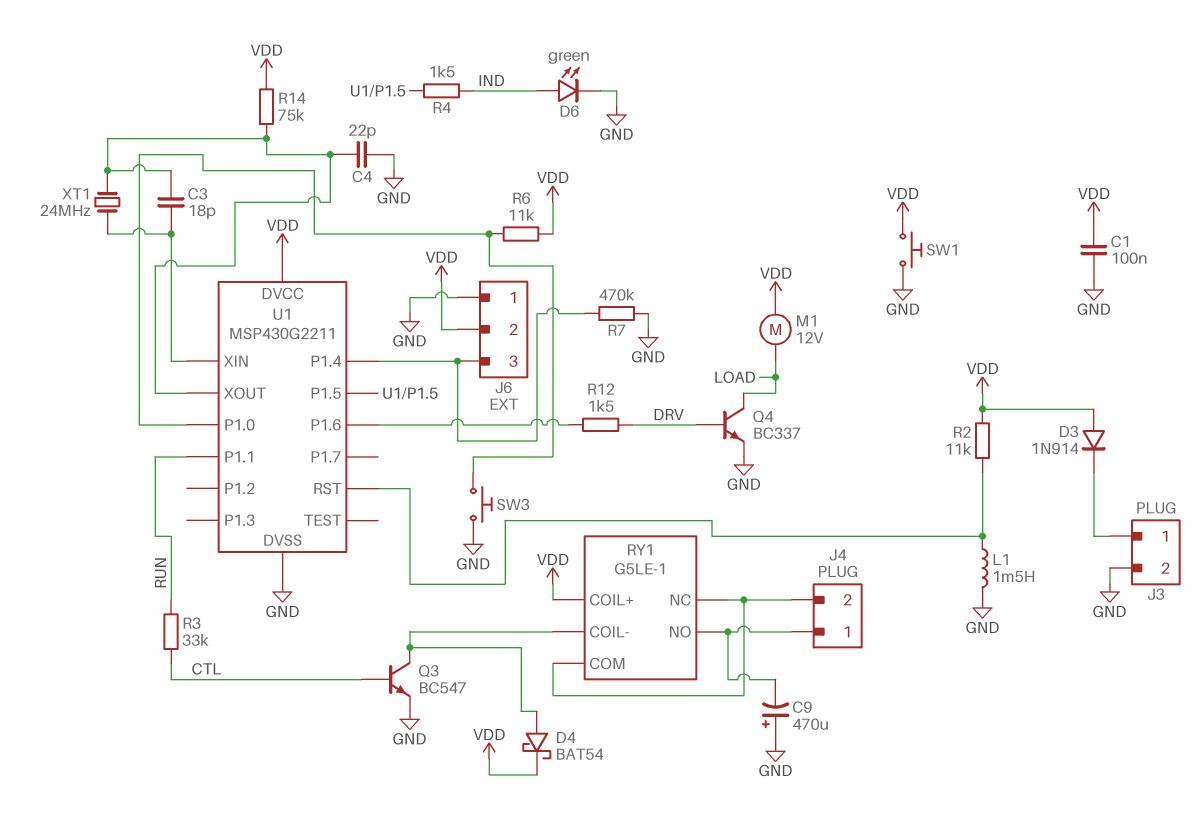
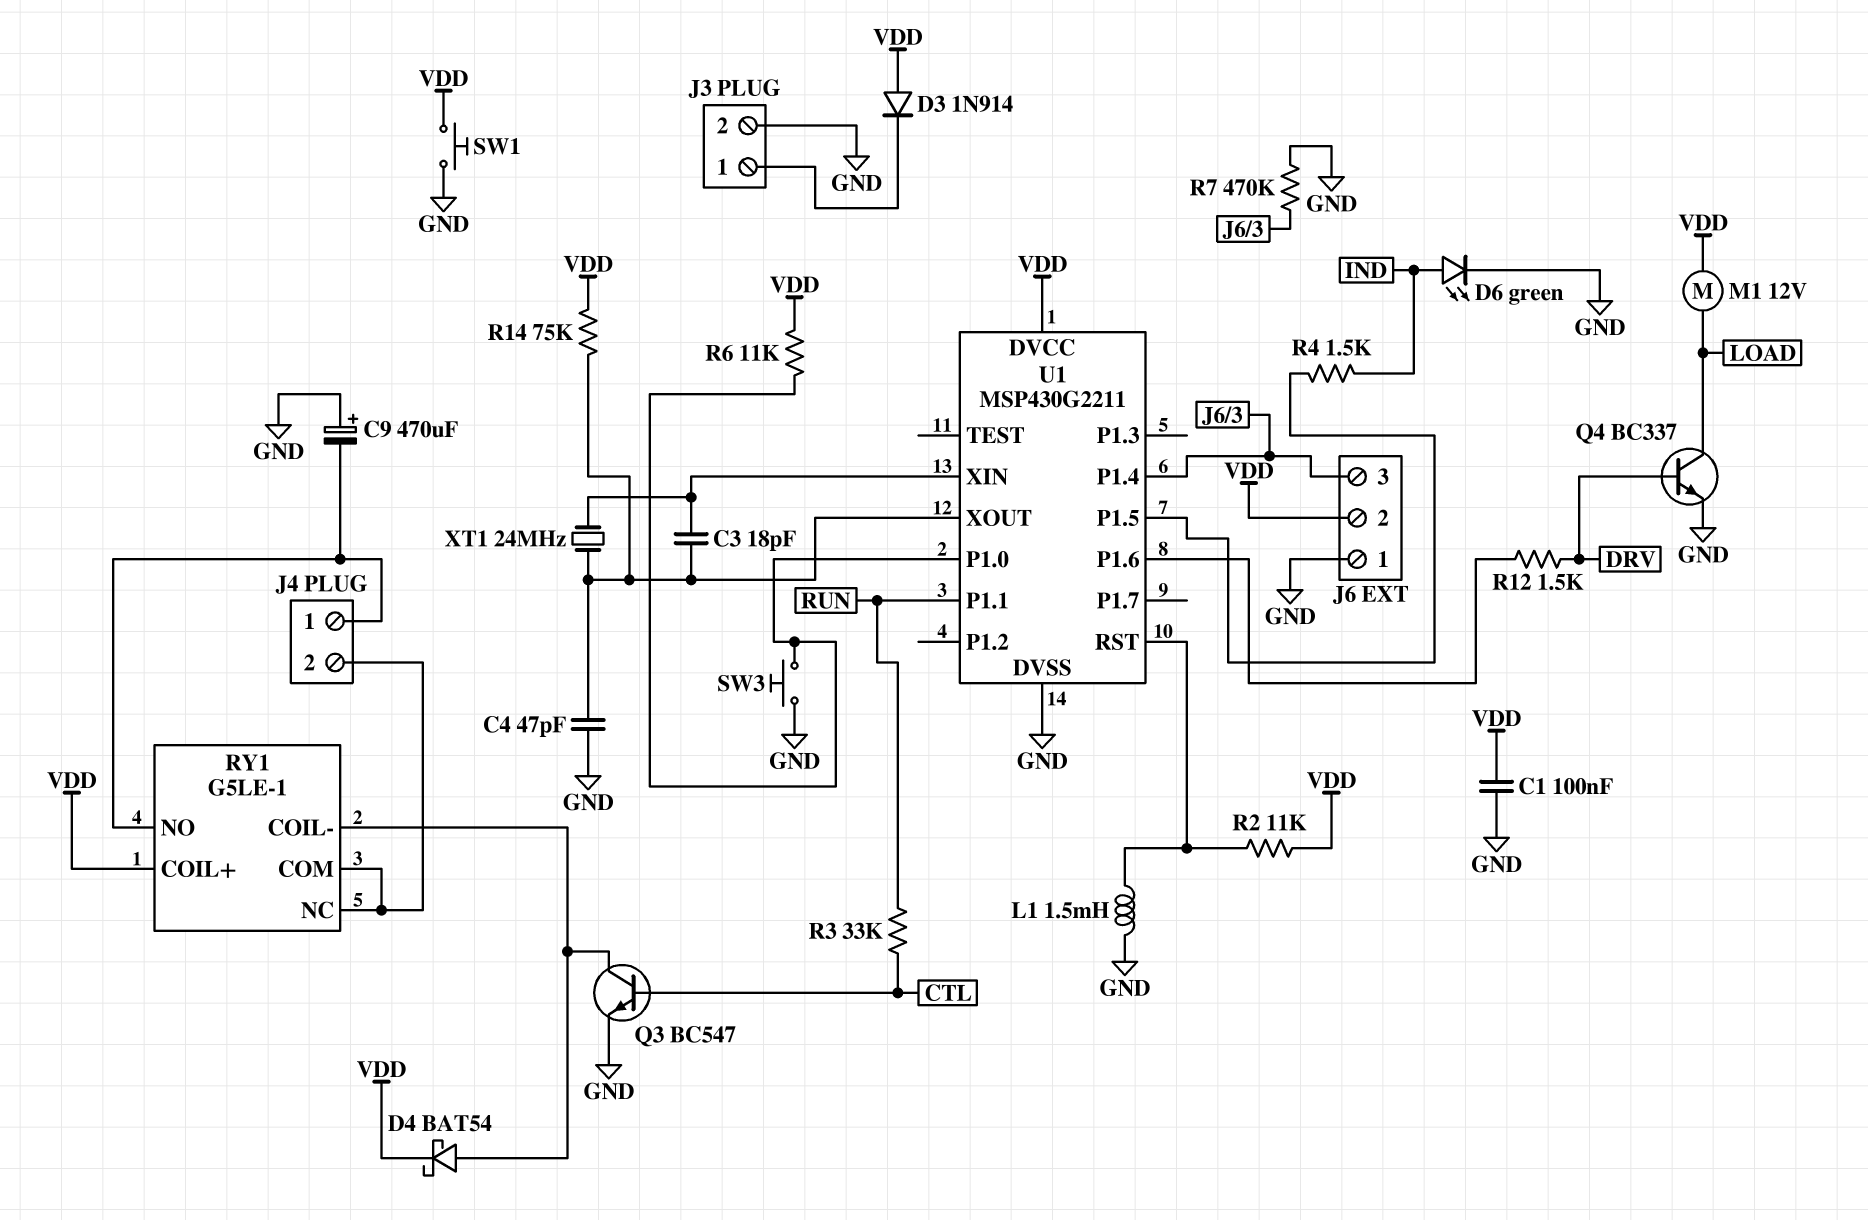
C4: 22pF (GND, U1/XOUT) -> 47pF (GND, U1/XOUT)

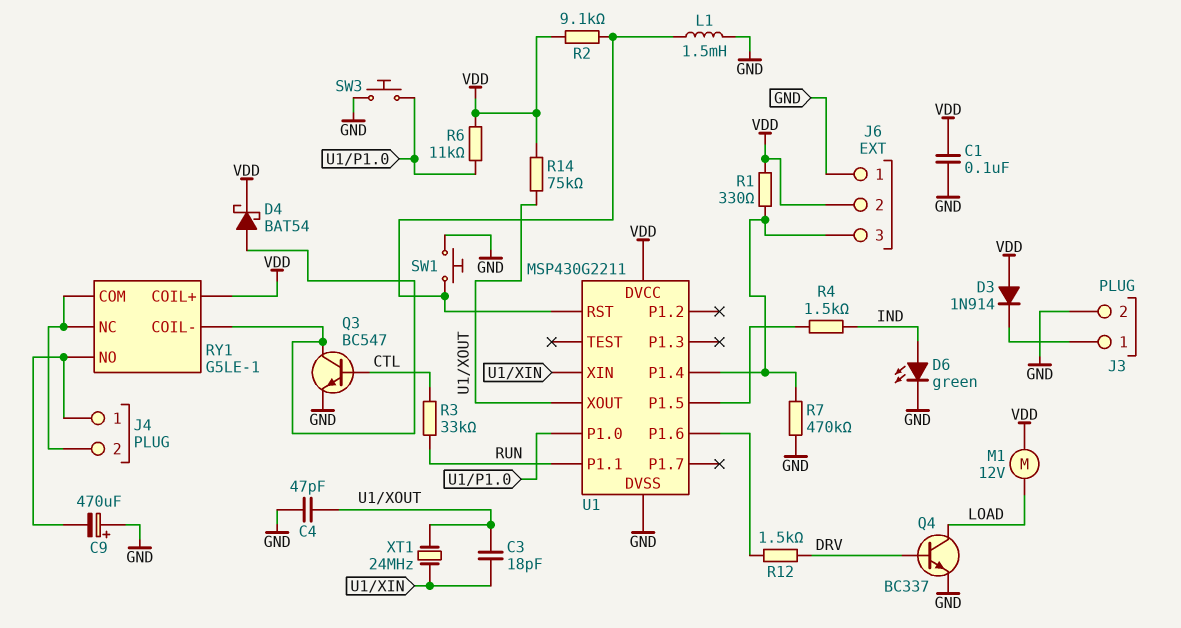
R1: none -> 330 (J6/3, VDD)
R2: 11k (U1/RST, VDD) -> 9.1k (U1/RST, VDD)
SW1: button (GND, VDD) -> button (GND, U1/RST)

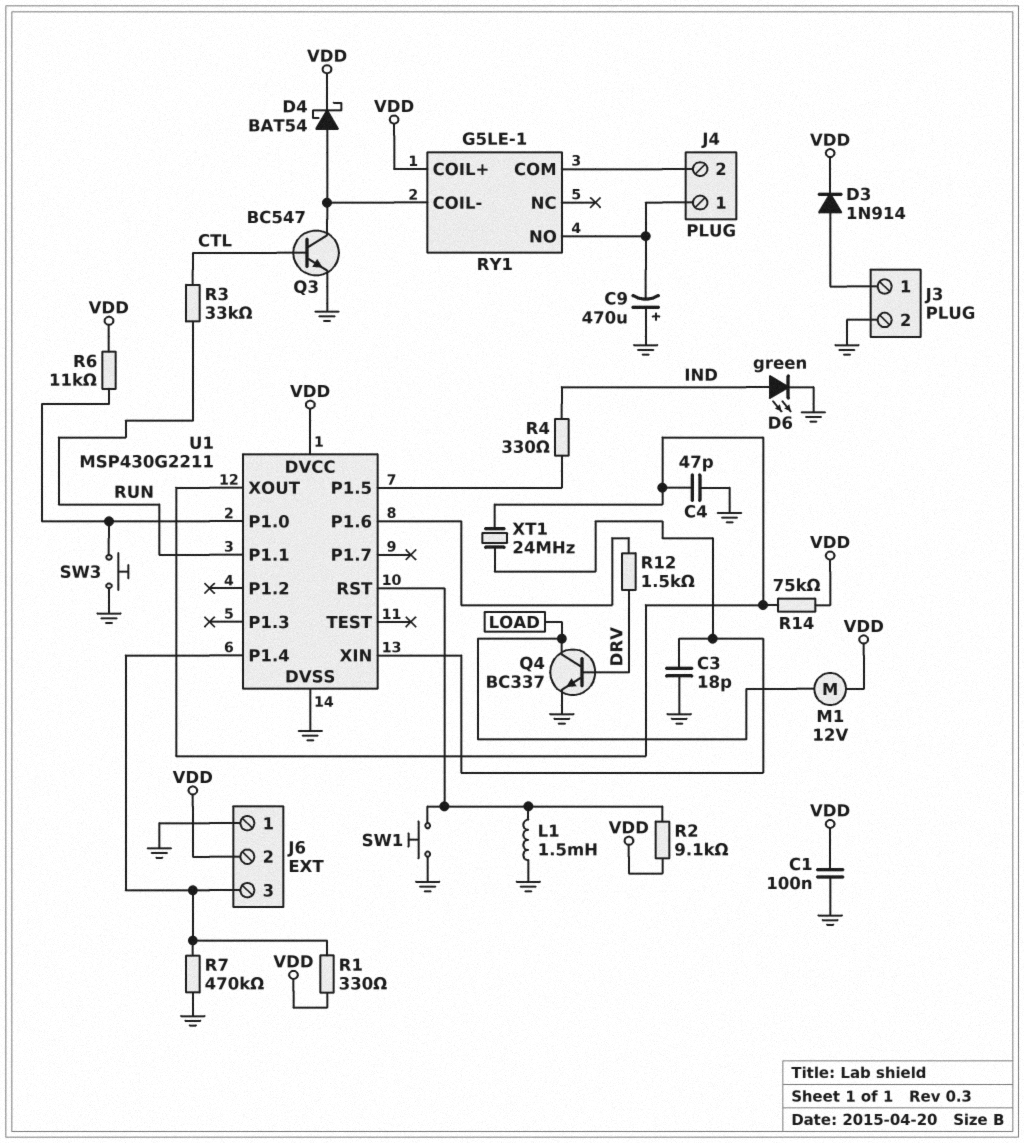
C3: 18pF (U1/XIN, U1/XOUT) -> 18pF (GND, U1/XIN)
D3: diode 1N914 (A VDD, K J3/1) -> diode 1N914 (A J3/1, K VDD)
R4: 1.5k (IND, U1/P1.5) -> 330 (IND, U1/P1.5)
RY1 pin NC: J4/2 -> none

